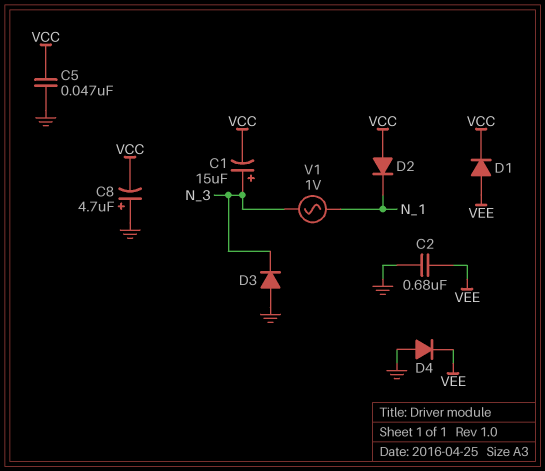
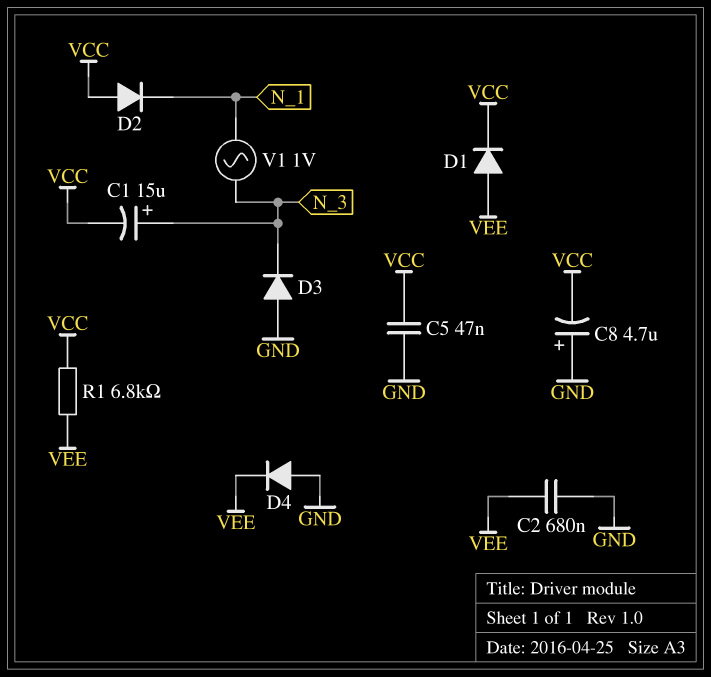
R1: none -> 6.8k (VCC, VEE)

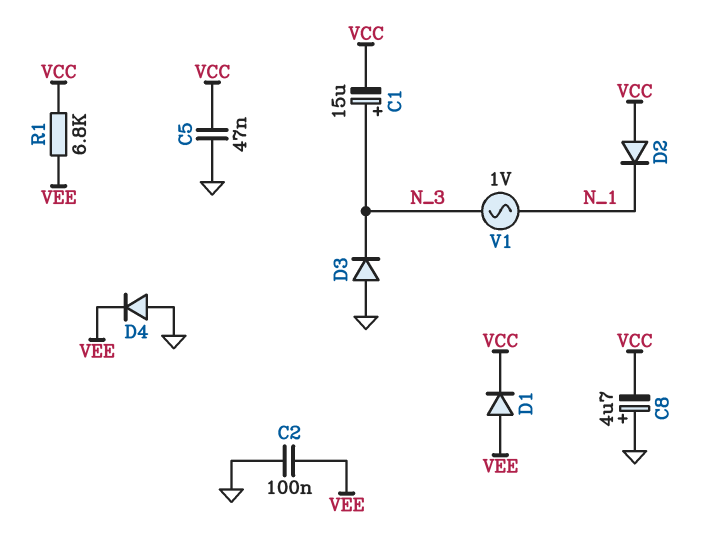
C2: 680nF (GND, VEE) -> 100nF (GND, VEE)

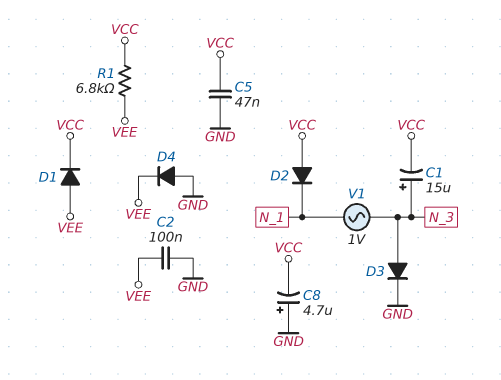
D3: diode (A GND, K N_3) -> diode (A N_3, K GND)

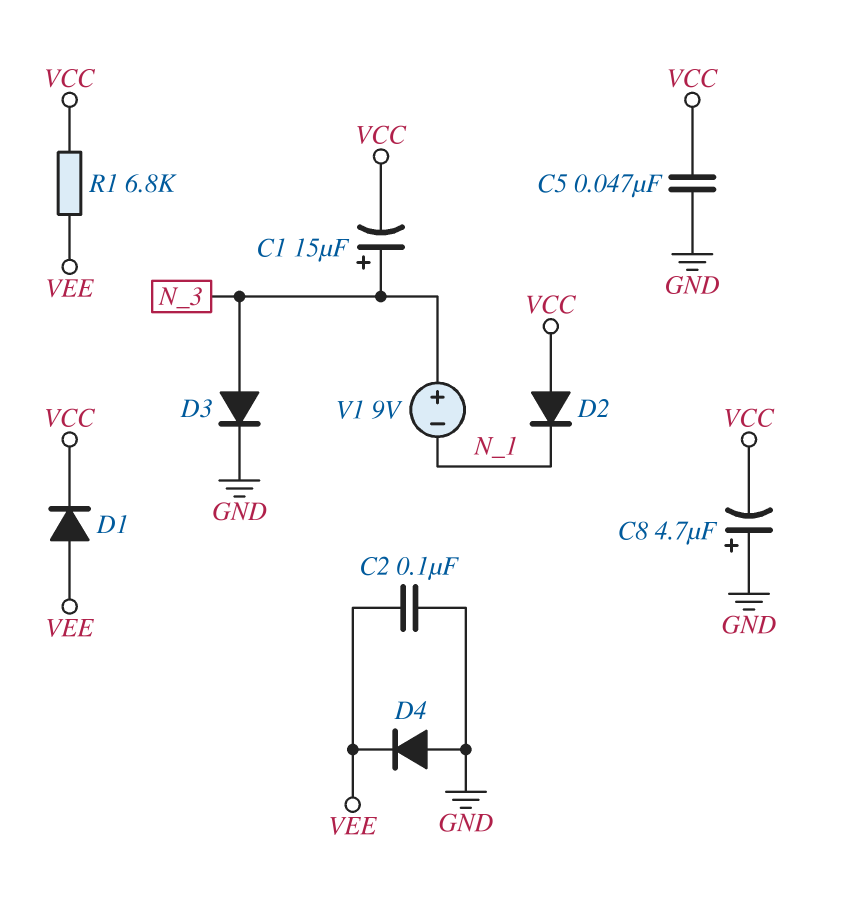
V1: AC 1V (N_1, N_3) -> 9V (plus N_3, minus N_1)

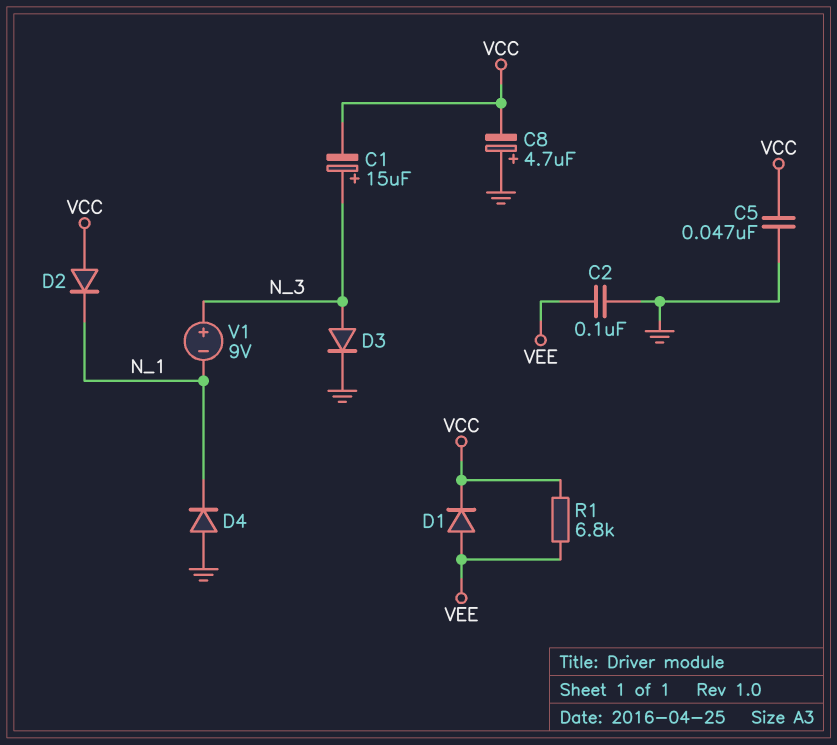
D4: diode (A GND, K VEE) -> diode (A GND, K N_1)

